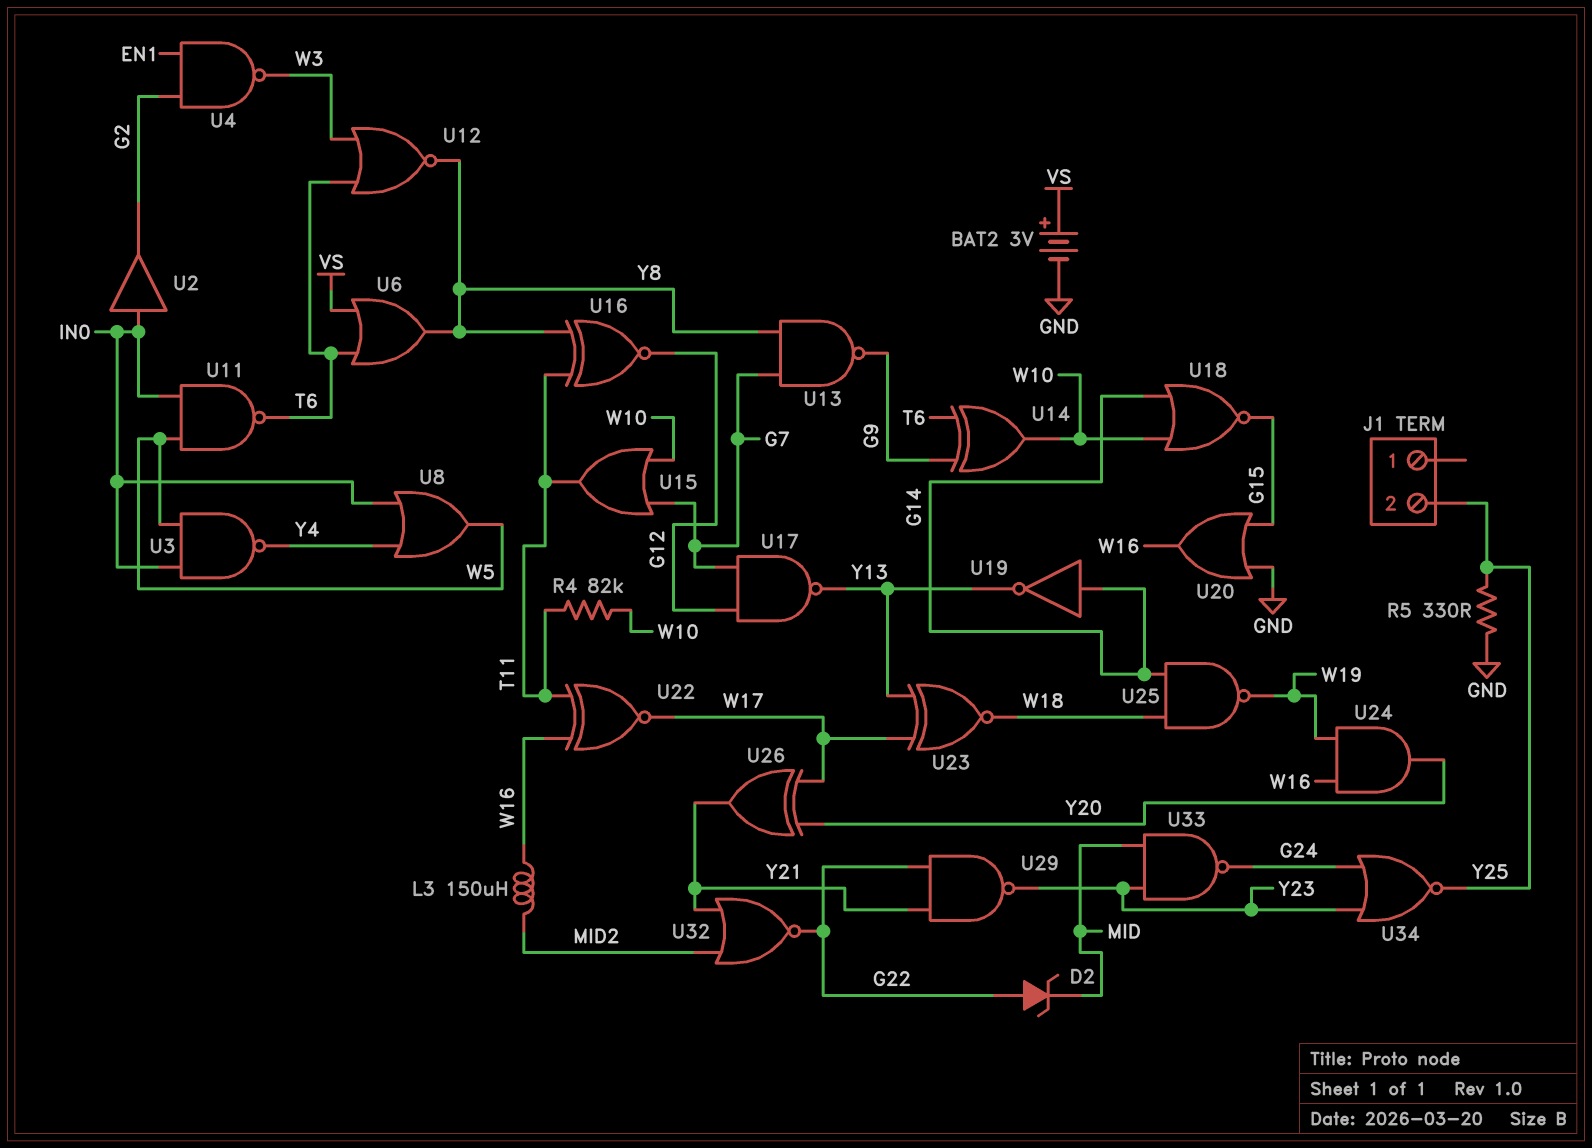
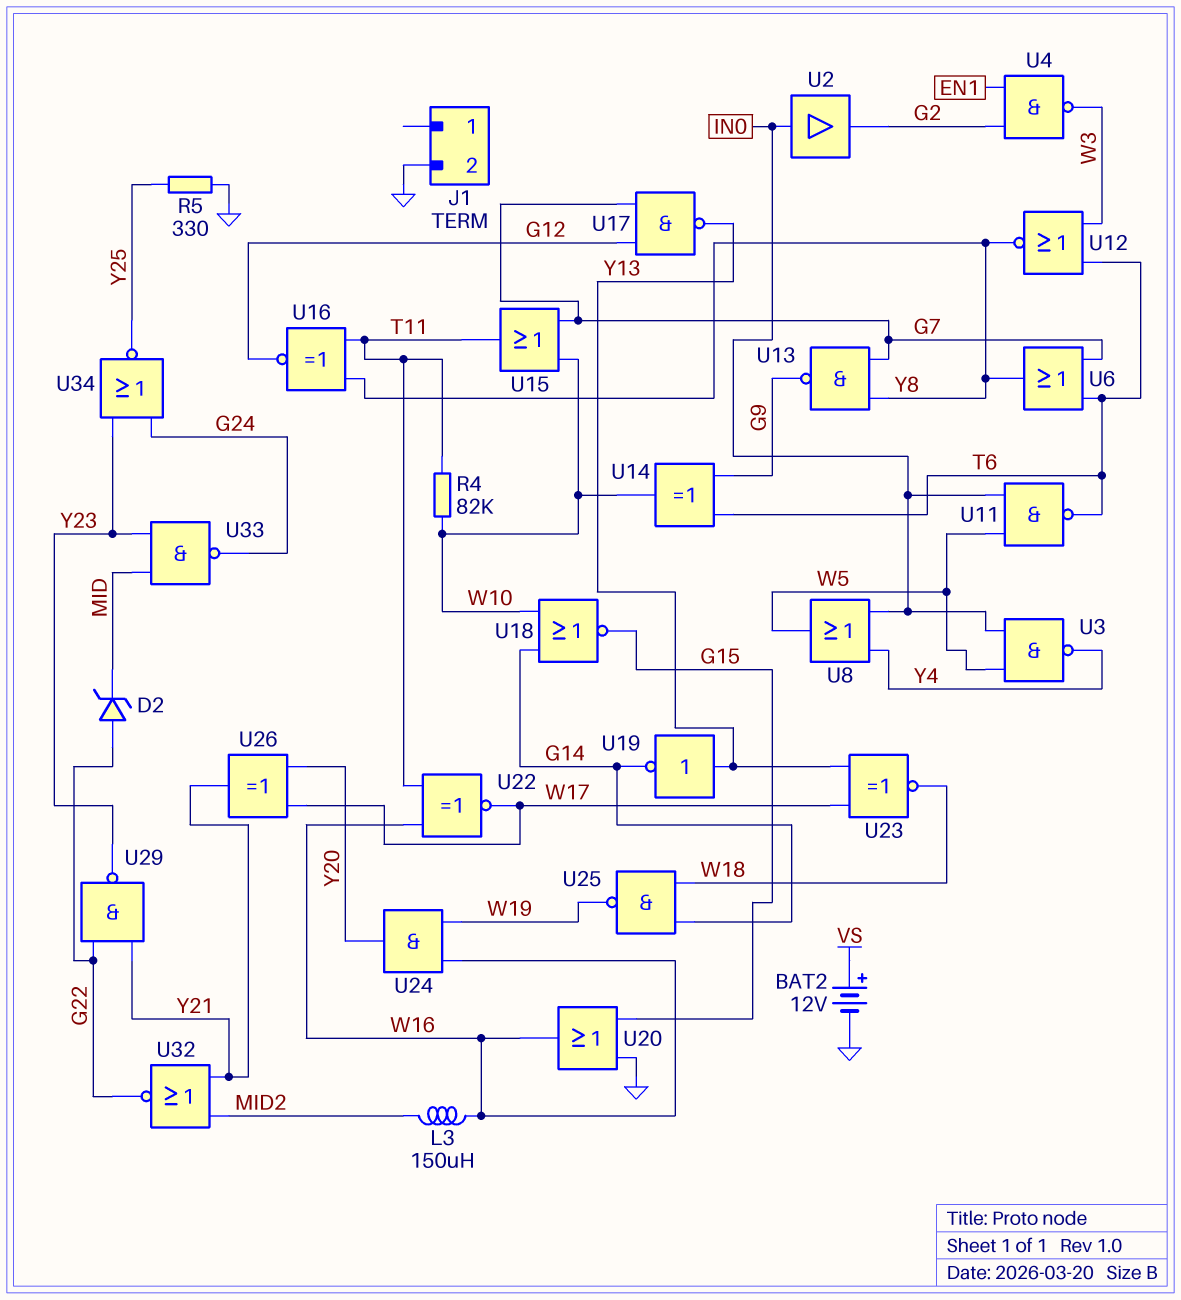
BAT2: 3V (plus VS, minus GND) -> 12V (plus VS, minus GND)
J1 pin 2: Y25 -> GND
U6: OR (in T6, in VS, out Y8) -> OR (in G7, in T6, out Y8)
U19: NOT (in G14, out Y13) -> NOT (in Y13, out G14)

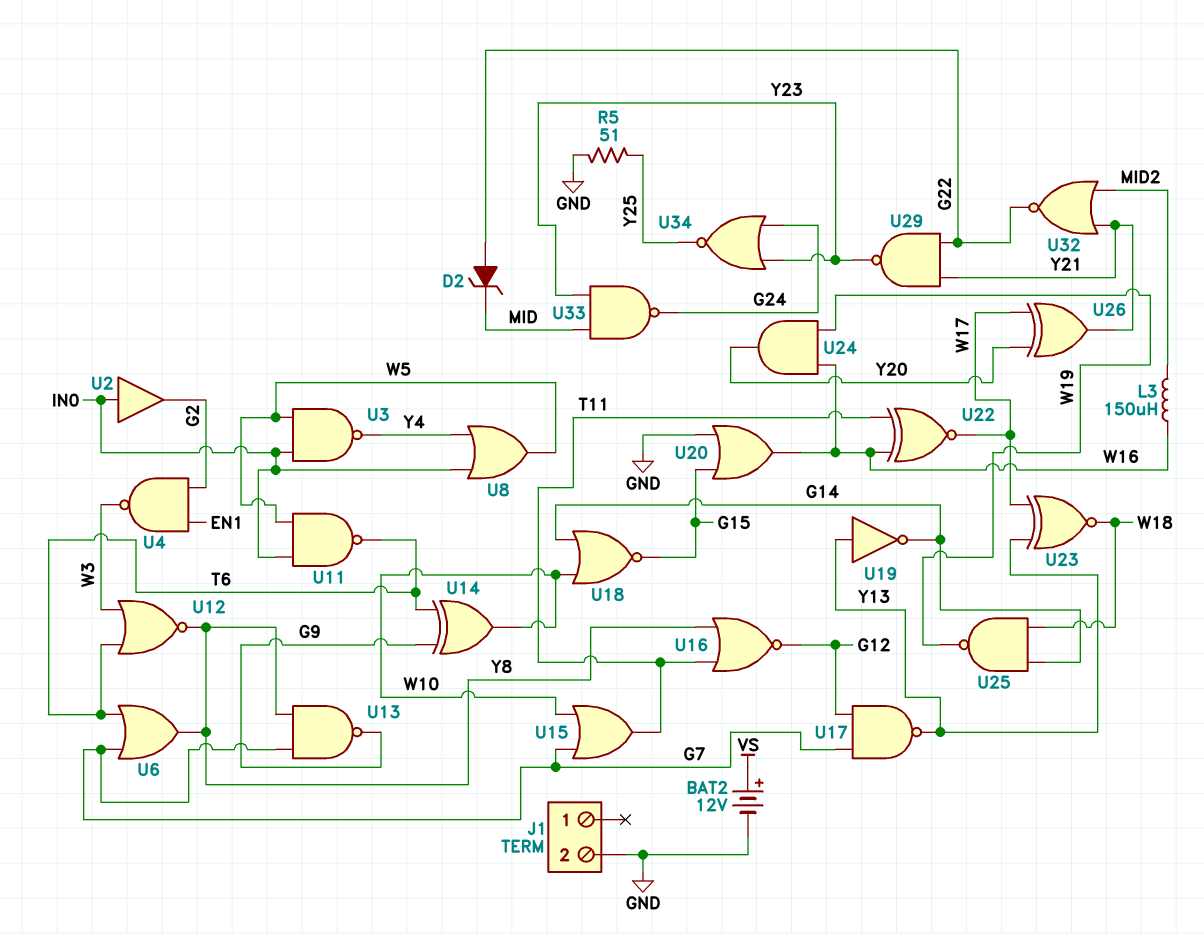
R4: 82k (T11, W10) -> none
R5: 330 (GND, Y25) -> 51 (GND, Y25)
U16: XNOR (in T11, in Y8, out G12) -> NOR (in T11, in Y8, out G12)

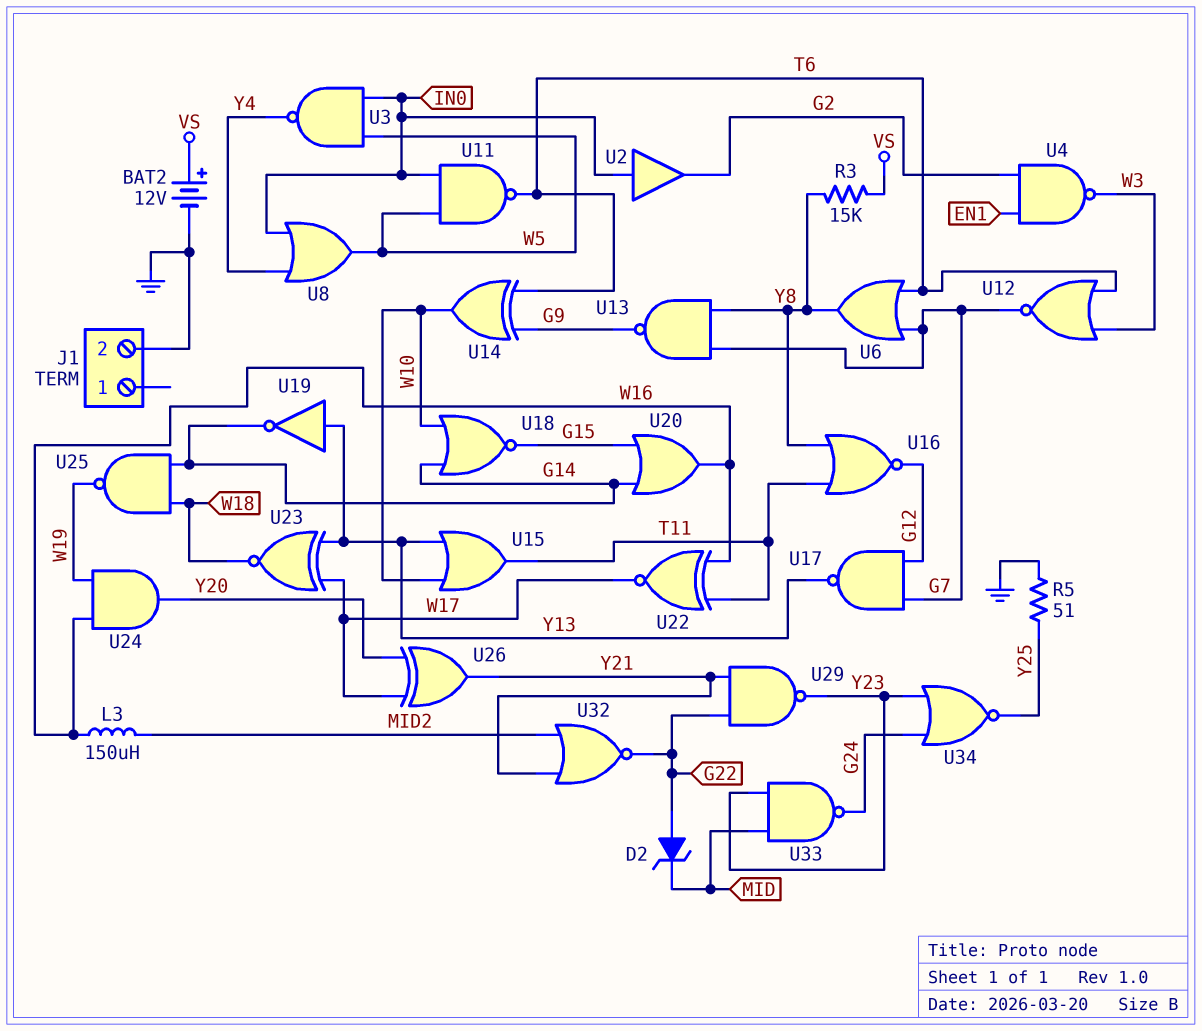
R3: none -> 15k (VS, Y8)
U12: NOR (in T6, in W3, out Y8) -> NOR (in T6, in W3, out G7)
U15: OR (in G7, in W10, out T11) -> OR (in W10, in Y13, out T11)
U20: OR (in G15, in GND, out W16) -> OR (in G14, in G15, out W16)

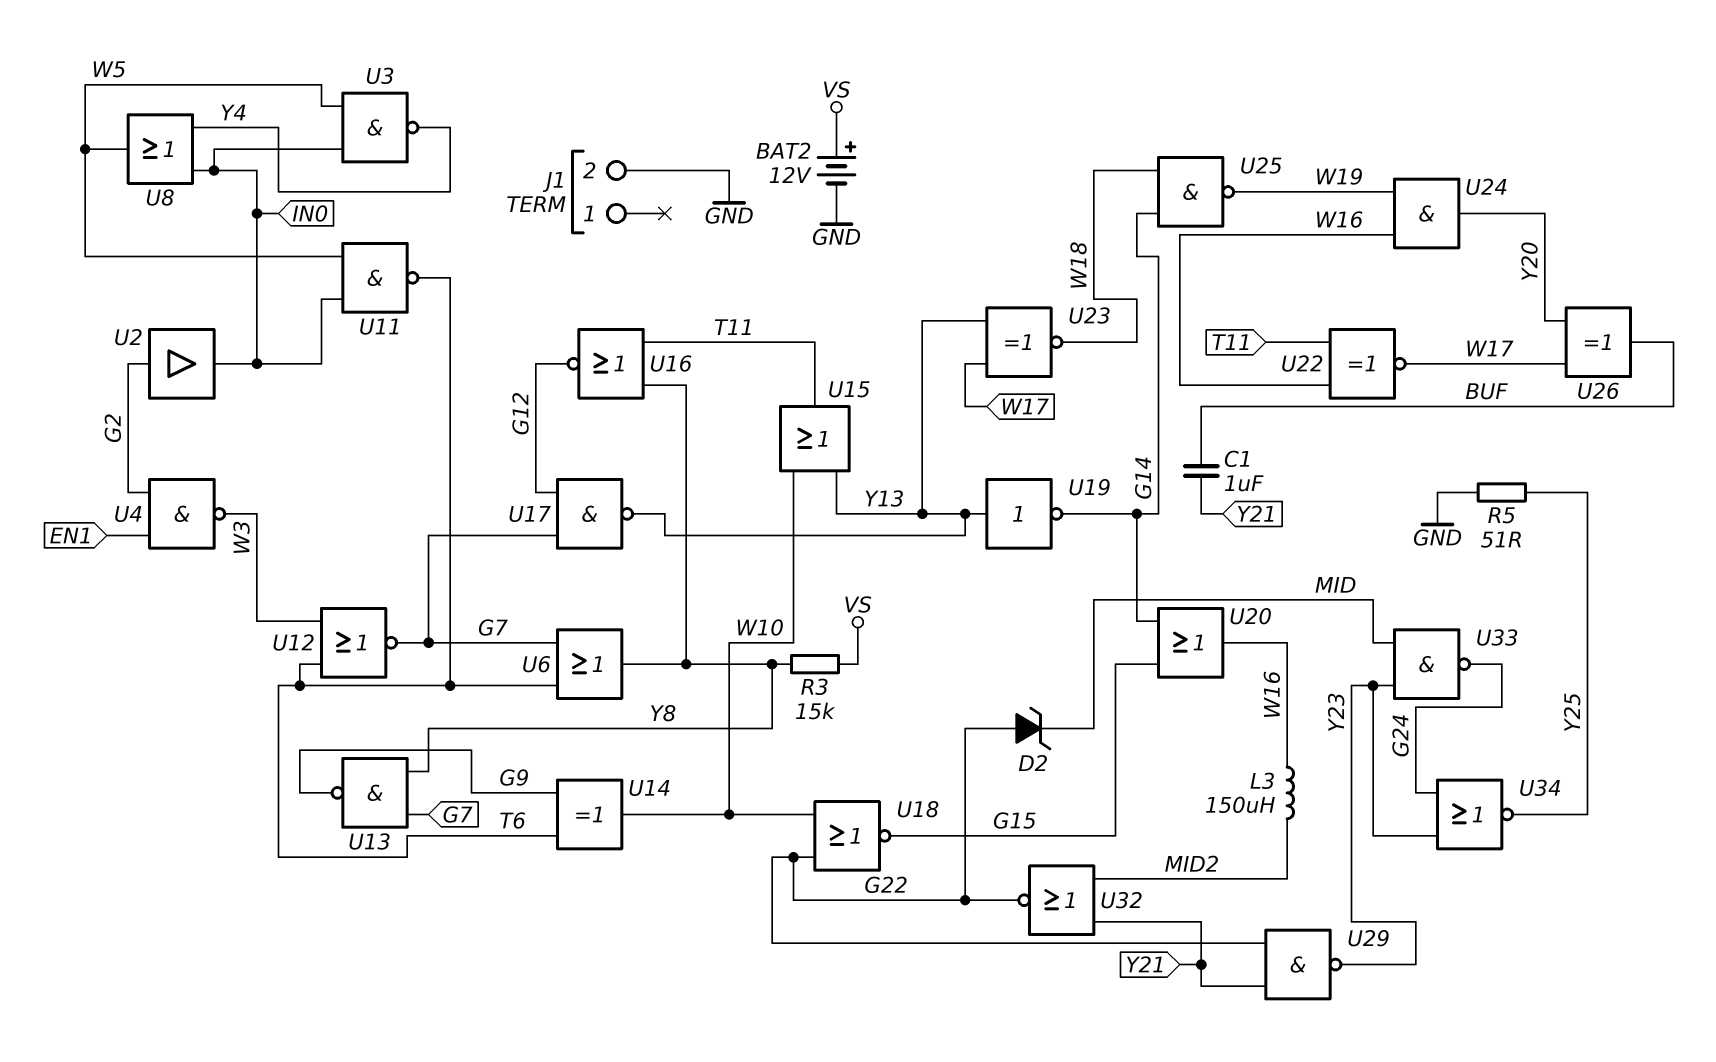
C1: none -> 1uF (BUF, Y21)
U2: buffer (in IN0, out G2) -> buffer (in G2, out IN0)
U18: NOR (in G14, in W10, out G15) -> NOR (in G22, in W10, out G15)
U26: XOR (in W17, in Y20, out Y21) -> XOR (in W17, in Y20, out BUF)

